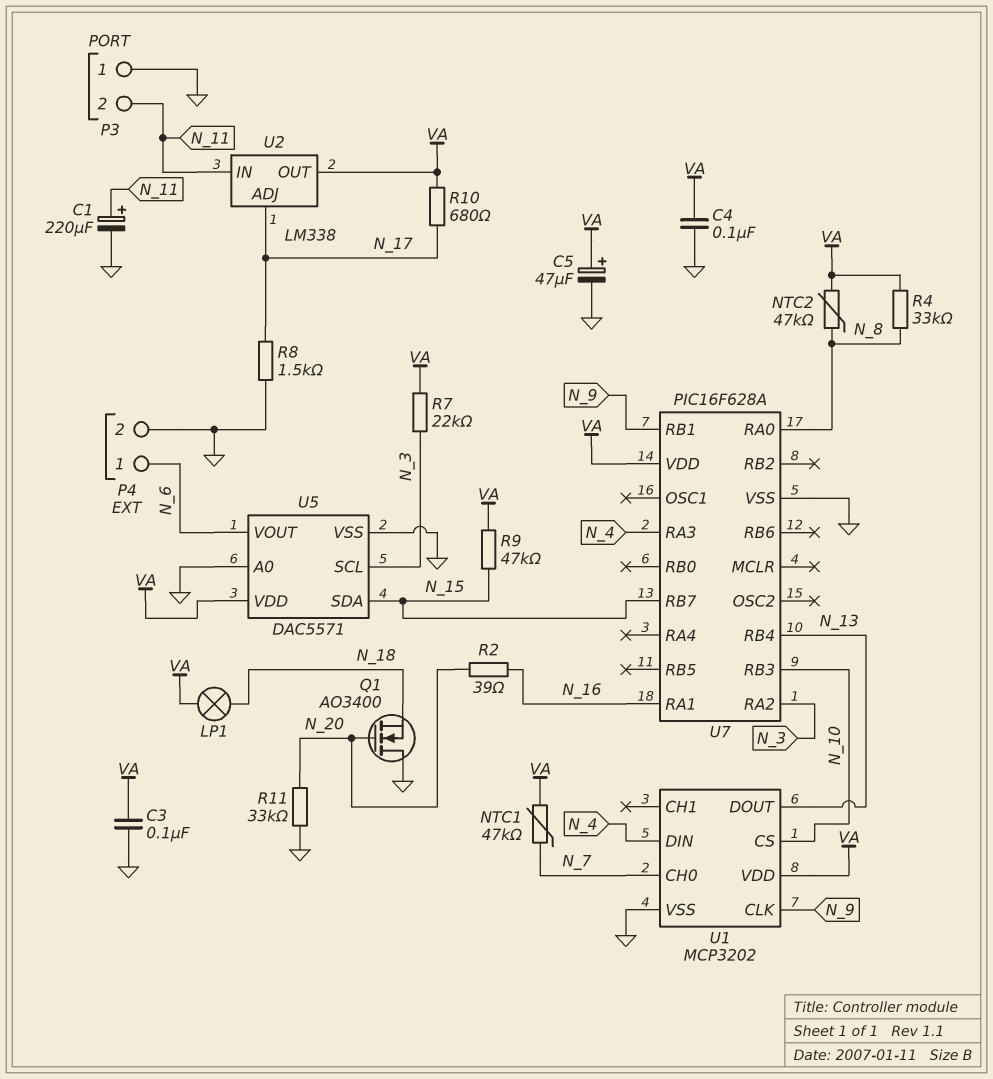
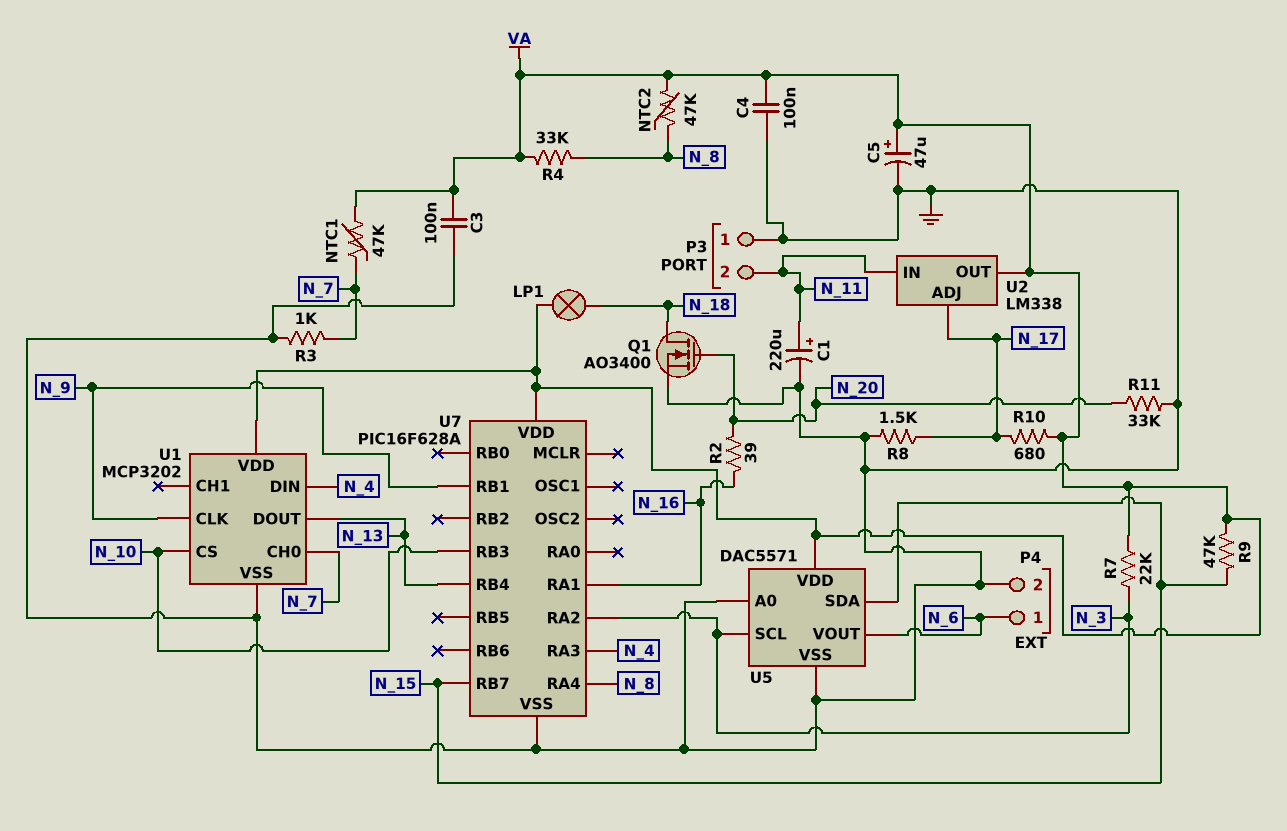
Q1: NMOS AO3400 (G N_20, D GND, S N_18) -> NMOS AO3400 (G N_20, D N_18, S GND)
R3: none -> 1k (GND, N_7)
U7 pin RA0: N_8 -> none
U7 pin RA4: none -> N_8

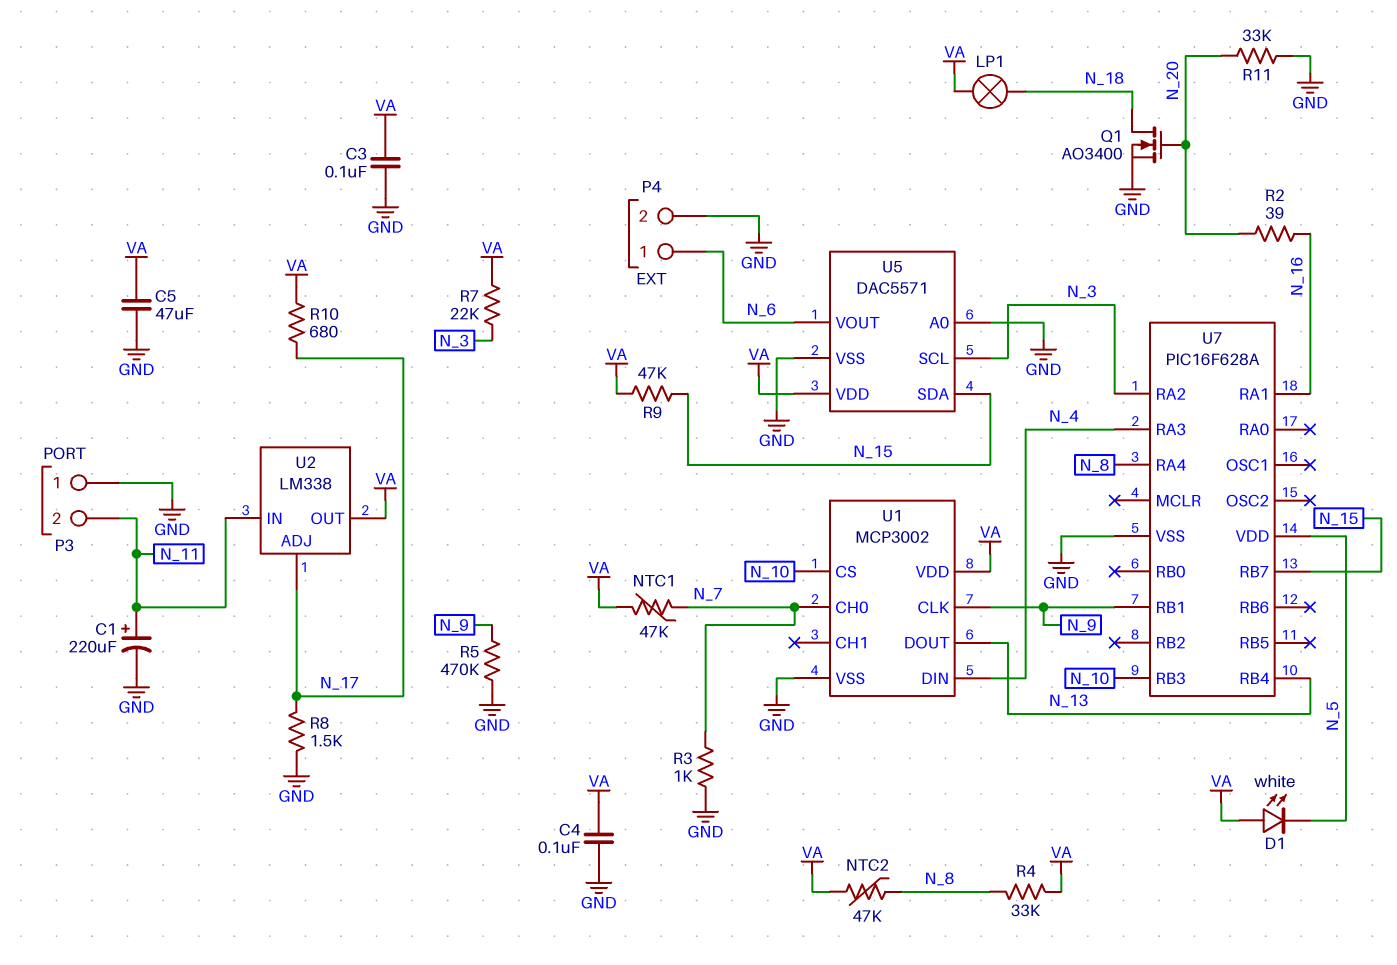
C5: 47uF (plus VA, minus GND) -> 47uF (GND, VA)
D1: none -> LED white (A VA, K N_5)
R5: none -> 470k (GND, N_9)
U1: MCP3202 -> MCP3002
U7 pin VDD: VA -> N_5

